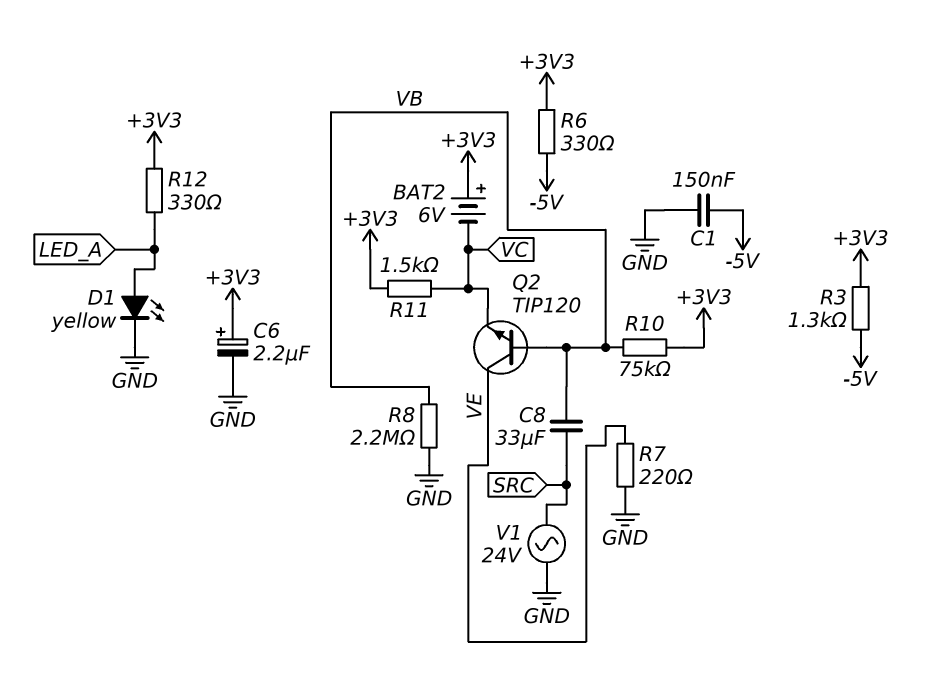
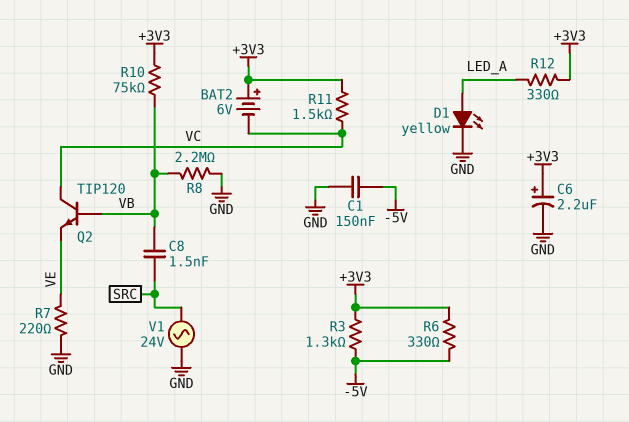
C8: 33uF (SRC, VB) -> 1.5nF (SRC, VB)
Q2: NPN TIP120 (B VB, C VE, E VC) -> NPN TIP120 (B VB, C VC, E VE)

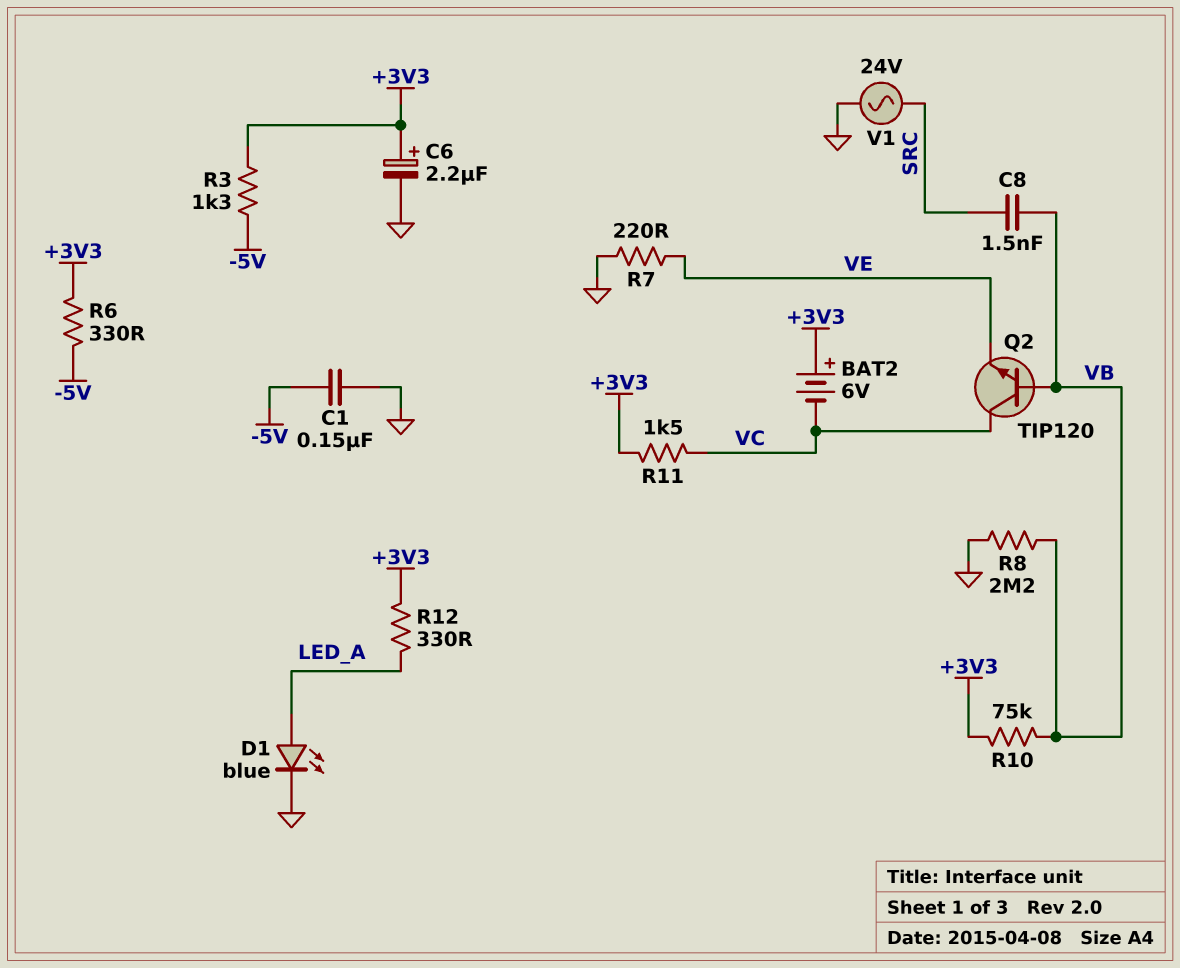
D1: LED yellow (A LED_A, K GND) -> LED blue (A LED_A, K GND)

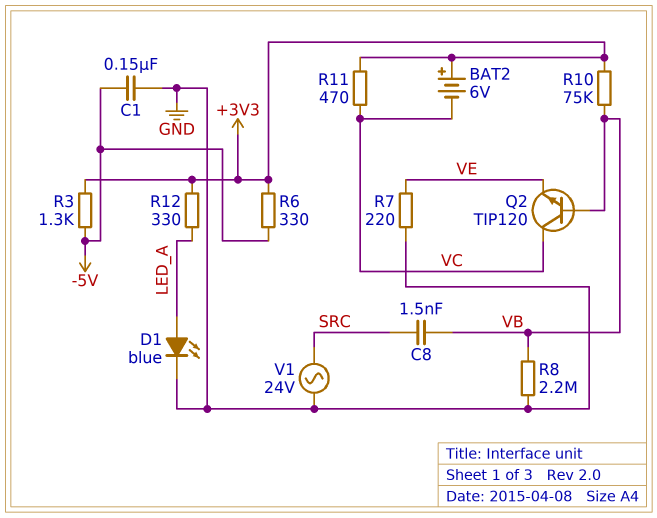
C6: 2.2uF (plus +3V3, minus GND) -> none
R11: 1.5k (+3V3, VC) -> 470 (+3V3, VC)

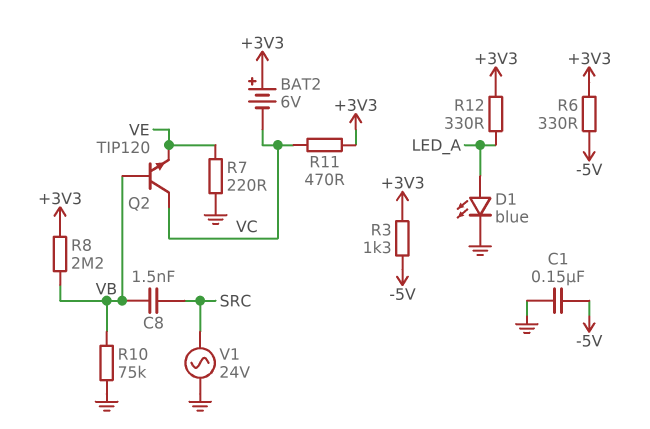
R8: 2.2M (GND, VB) -> 2.2M (+3V3, VB)
R10: 75k (+3V3, VB) -> 75k (GND, VB)

